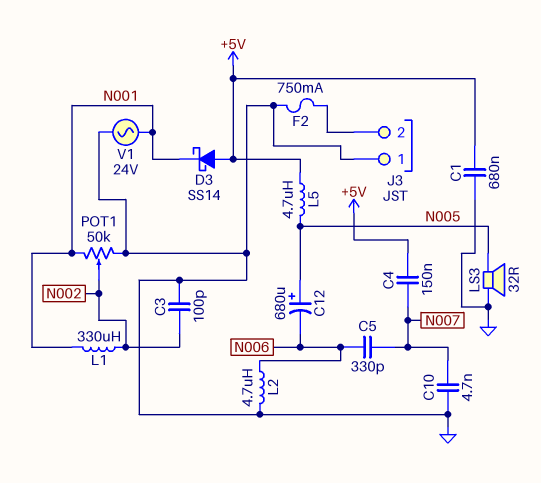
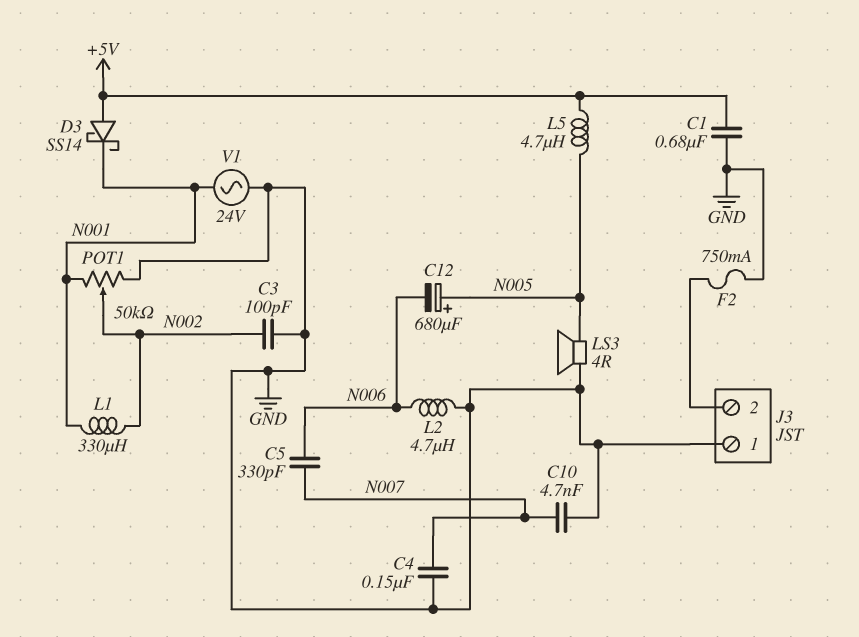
C4: 150nF (+5V, N007) -> 150nF (GND, N007)
LS3: speaker 32R (GND, N005) -> speaker 4R (GND, N005)

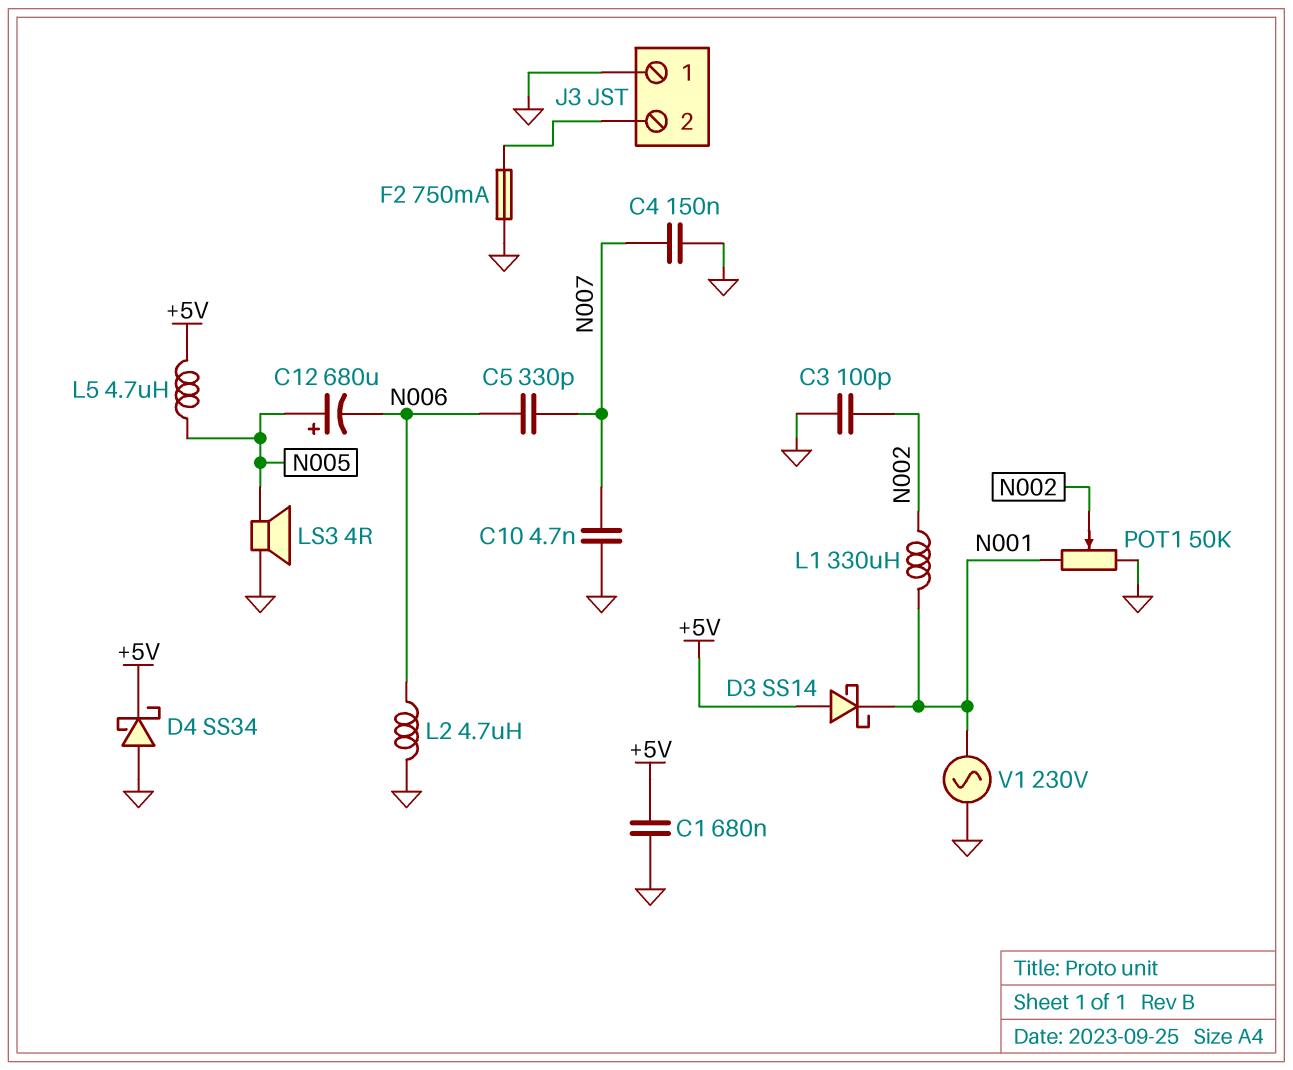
D4: none -> schottky SS34 (A GND, K +5V)
V1: AC 24V (GND, N001) -> AC 230V (GND, N001)

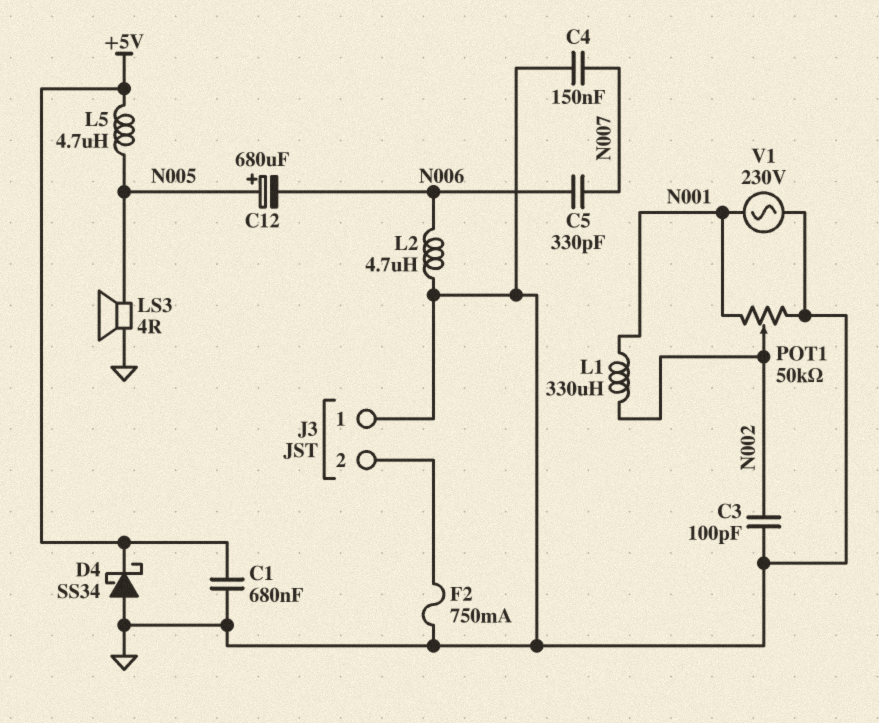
C10: 4.7nF (GND, N007) -> none
D3: schottky SS14 (A +5V, K N001) -> none

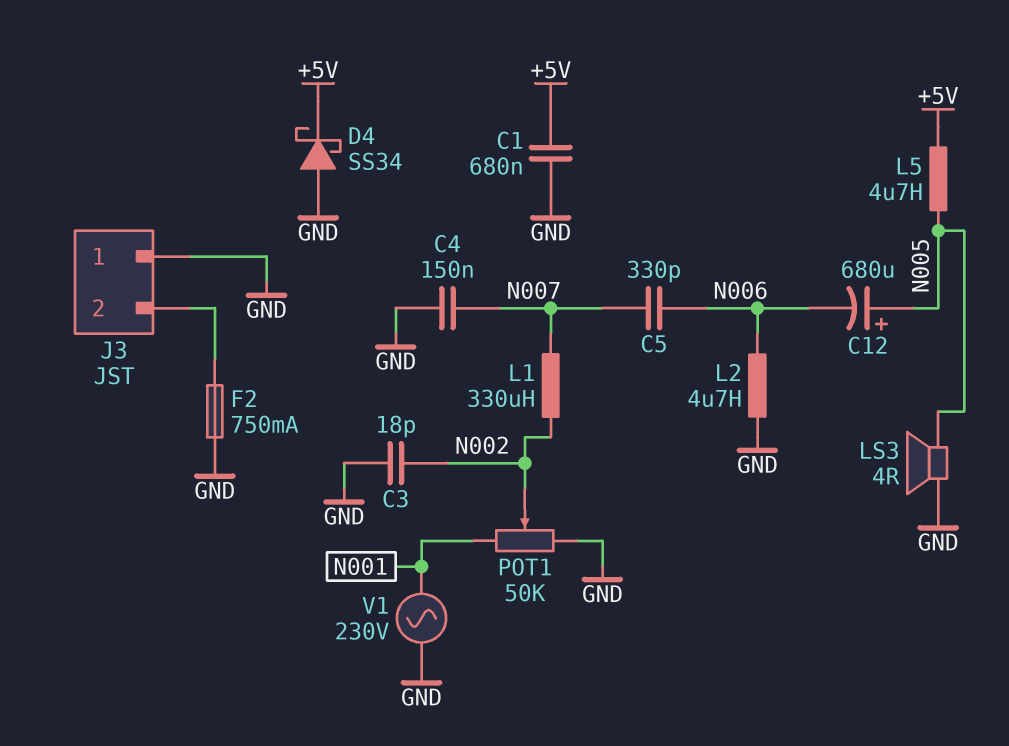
C3: 100pF (GND, N002) -> 18pF (GND, N002)
L1: 330uH (N001, N002) -> 330uH (N002, N007)

